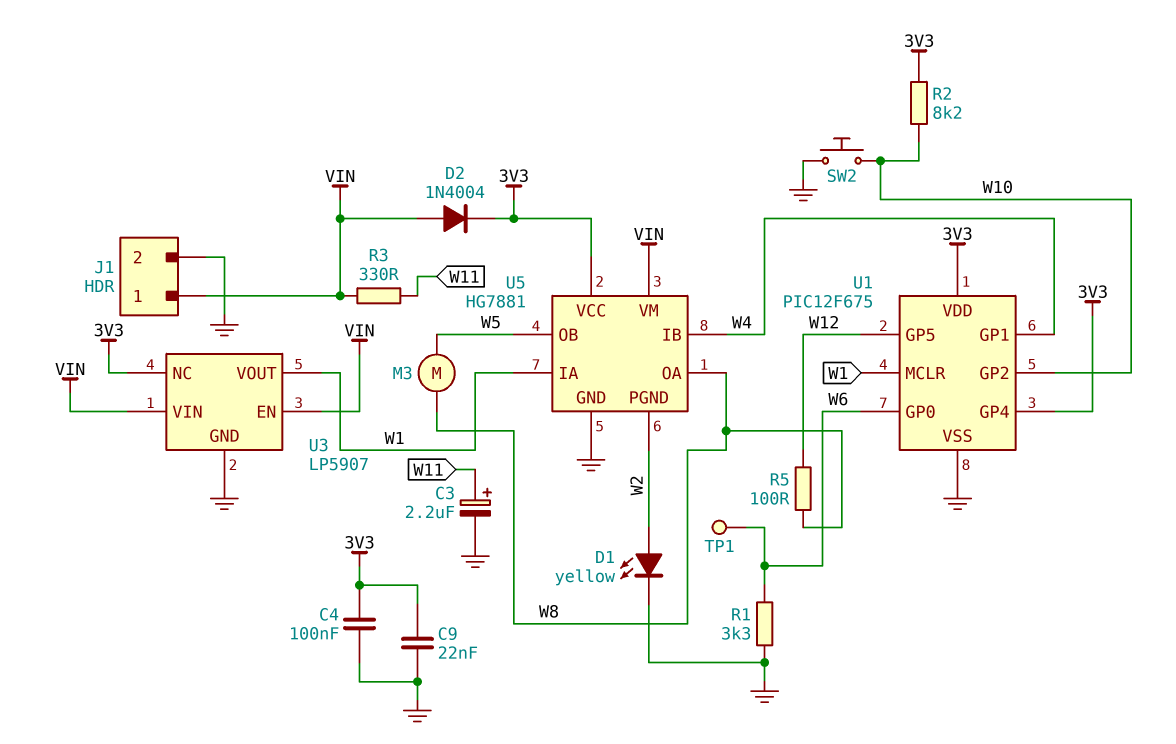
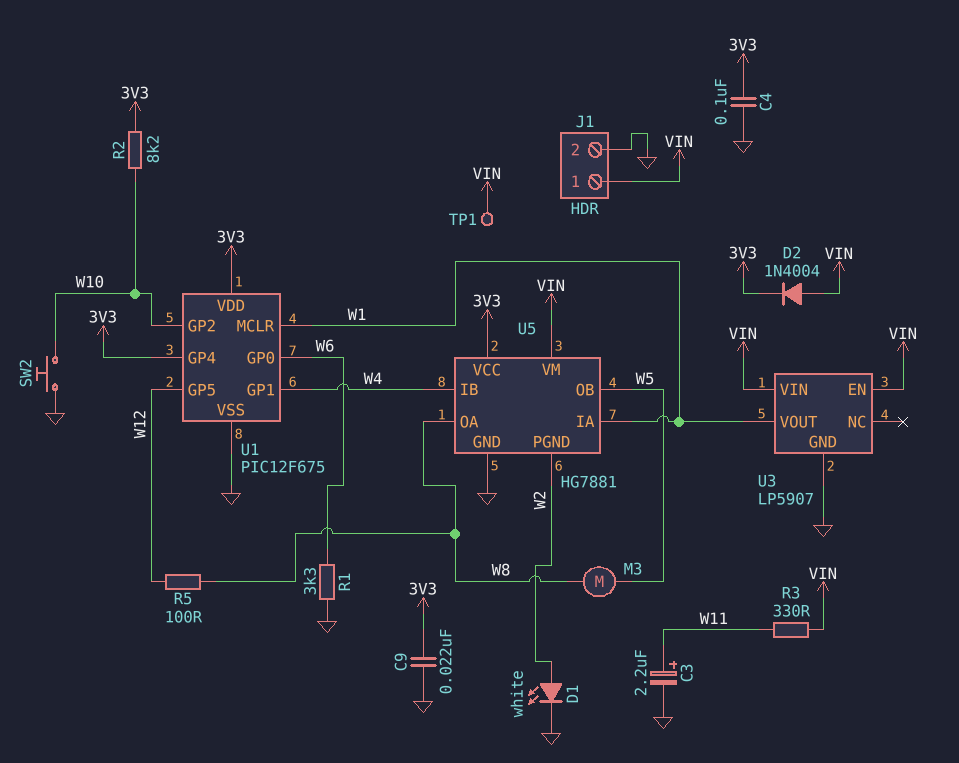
D1: LED yellow (A W2, K GND) -> LED white (A W2, K GND)
TP1: test point (W6) -> test point (VIN)
U3 pin NC: 3V3 -> none

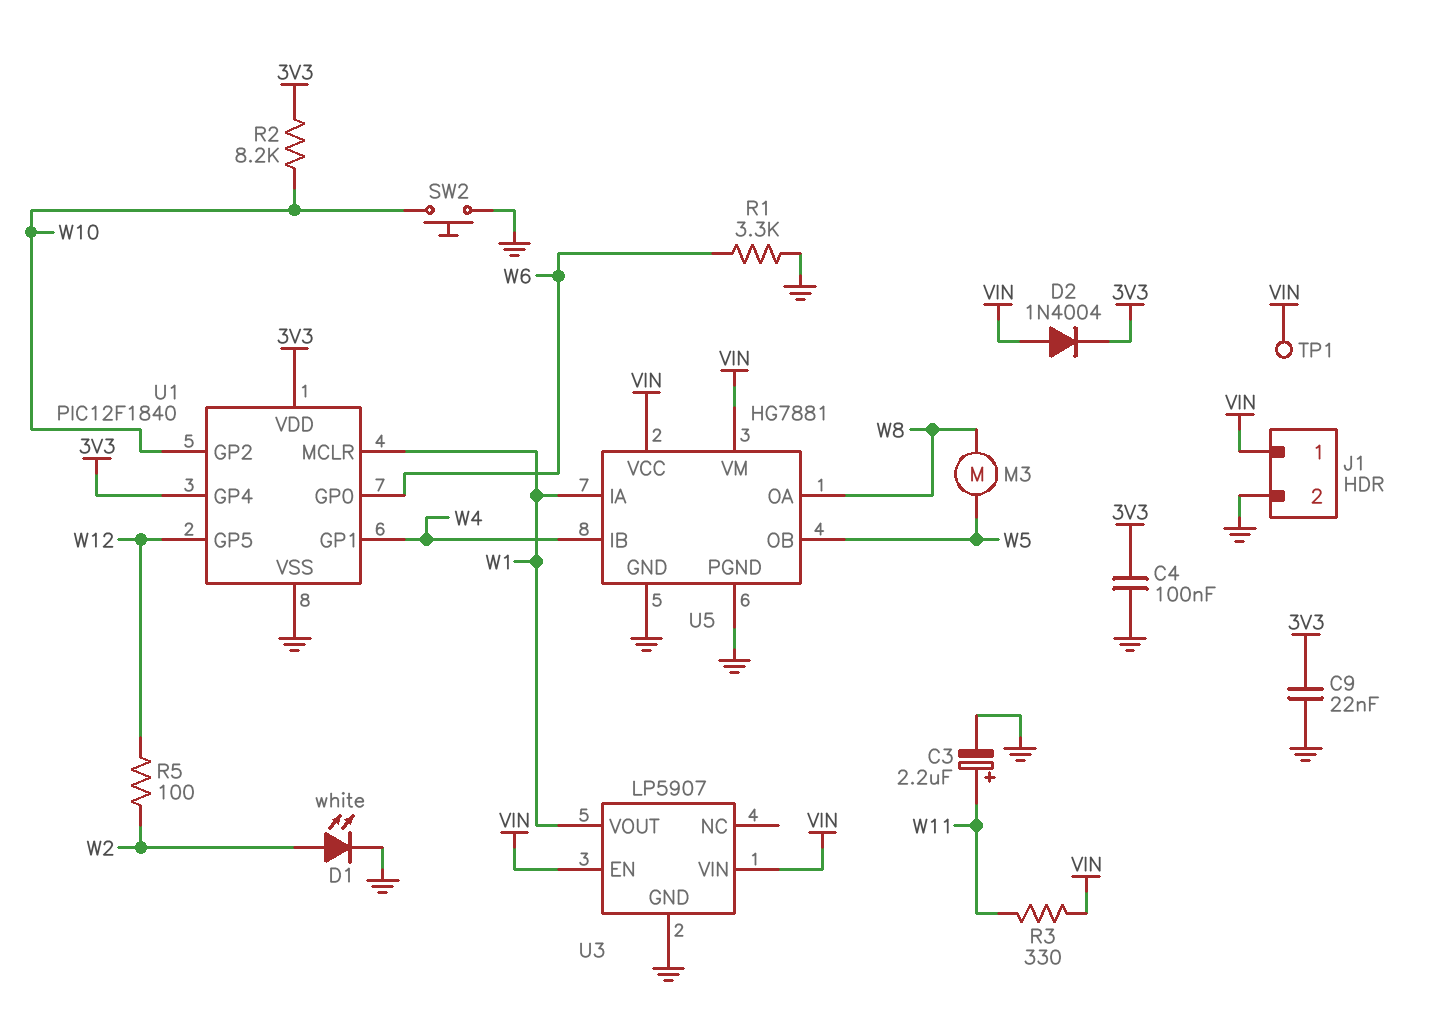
R5: 100 (W8, W12) -> 100 (W2, W12)
U1: PIC12F675 -> PIC12F1840
U5 pin PGND: W2 -> GND
U5 pin VCC: 3V3 -> VIN

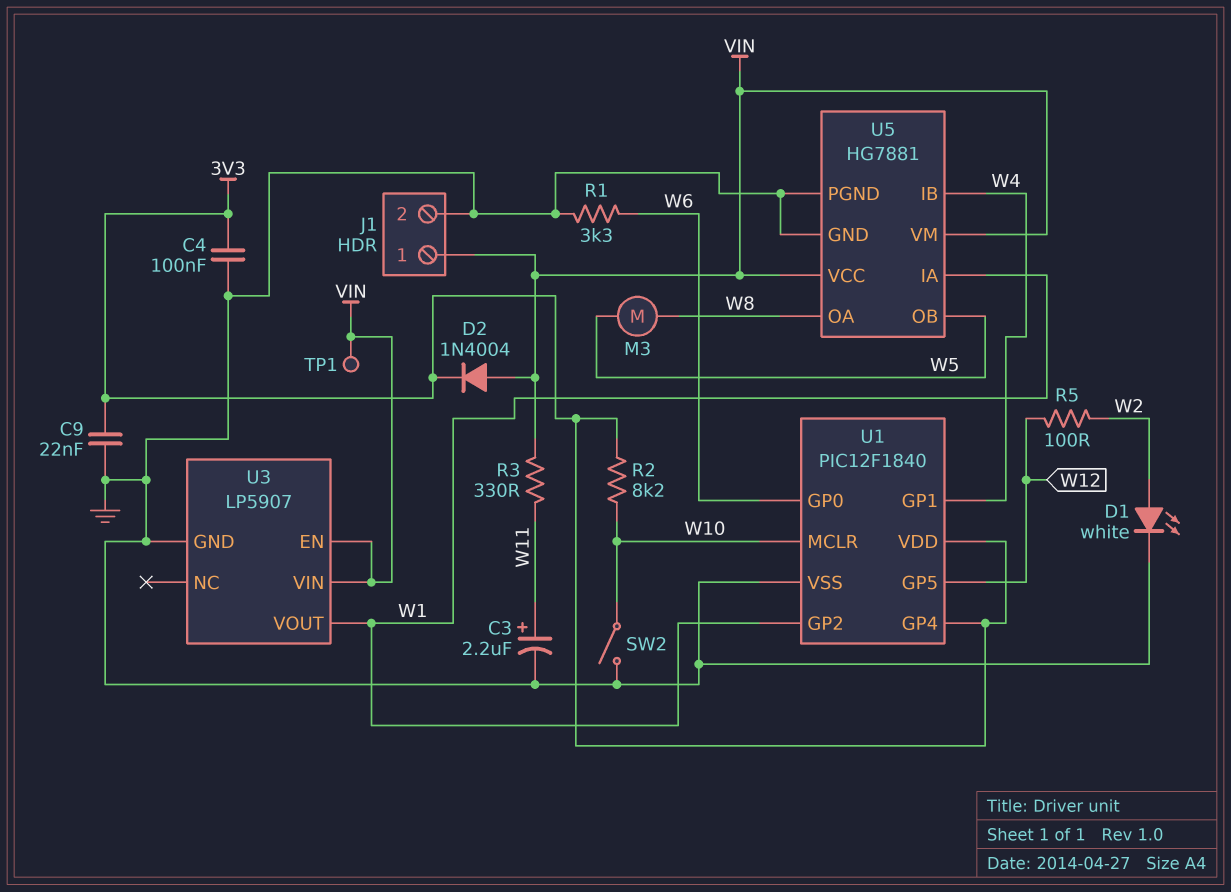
SW2: button (GND, W10) -> switch (GND, W10)
U1 pin GP2: W10 -> W1
U1 pin MCLR: W1 -> W10

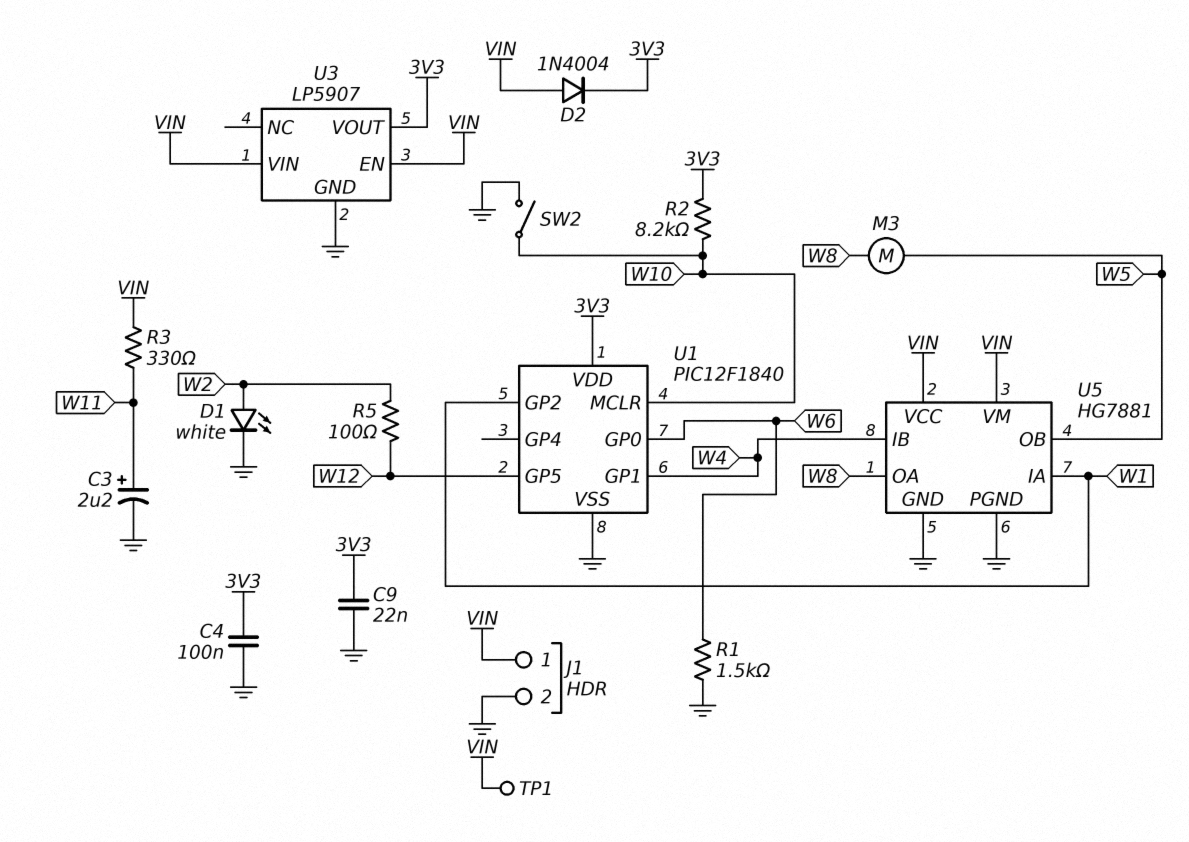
R1: 3.3k (GND, W6) -> 1.5k (GND, W6)
U1 pin GP4: 3V3 -> none
U3 pin VOUT: W1 -> 3V3

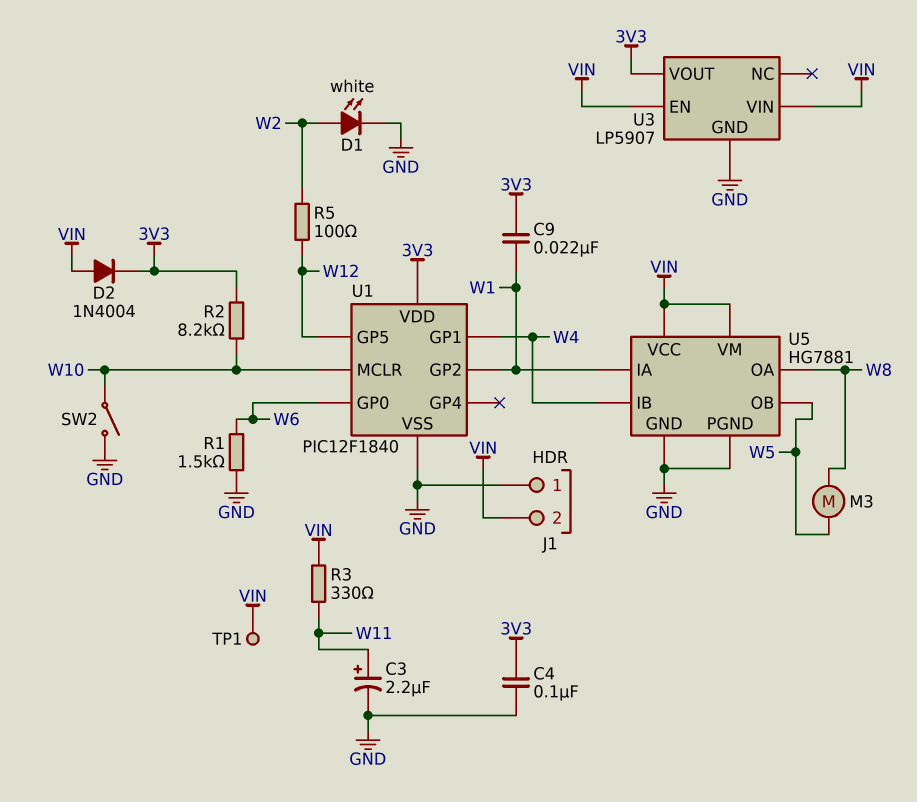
C9: 22nF (3V3, GND) -> 22nF (3V3, W1)
J1 pin 1: VIN -> GND
J1 pin 2: GND -> VIN

